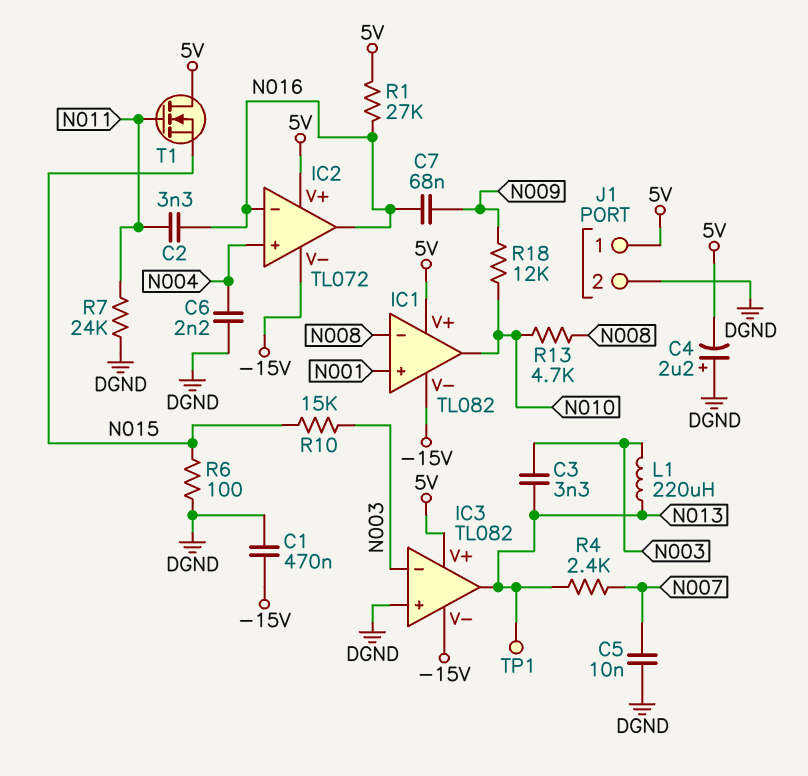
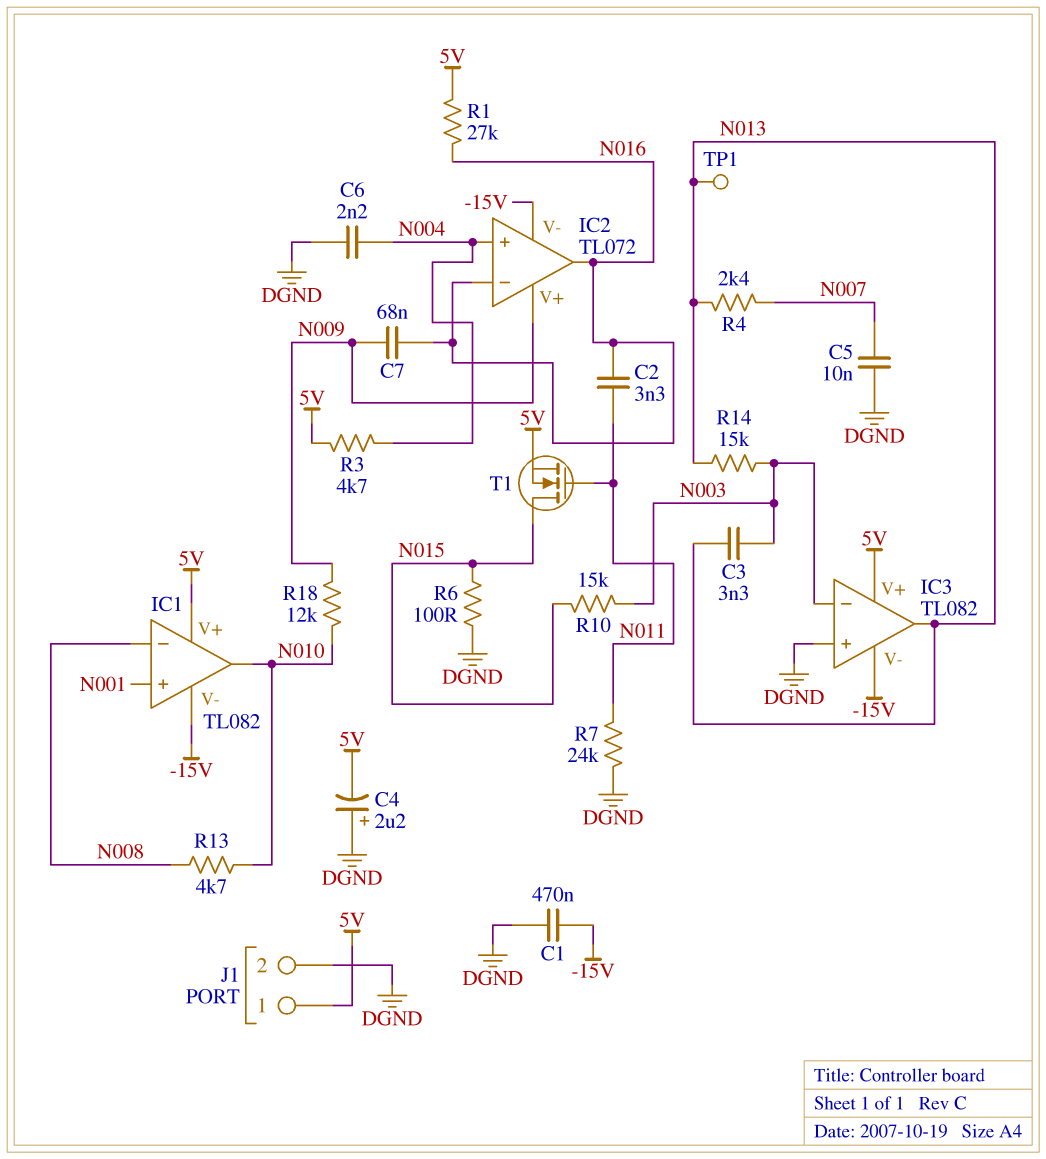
IC2 pin V+: 5V -> N009
L1: 220uH (N003, N013) -> none
R3: none -> 4.7k (5V, N004)
R14: none -> 15k (N003, N013)
T1: NMOS (G N011, D 5V, S N015) -> NMOS (G N011, D N015, S 5V)

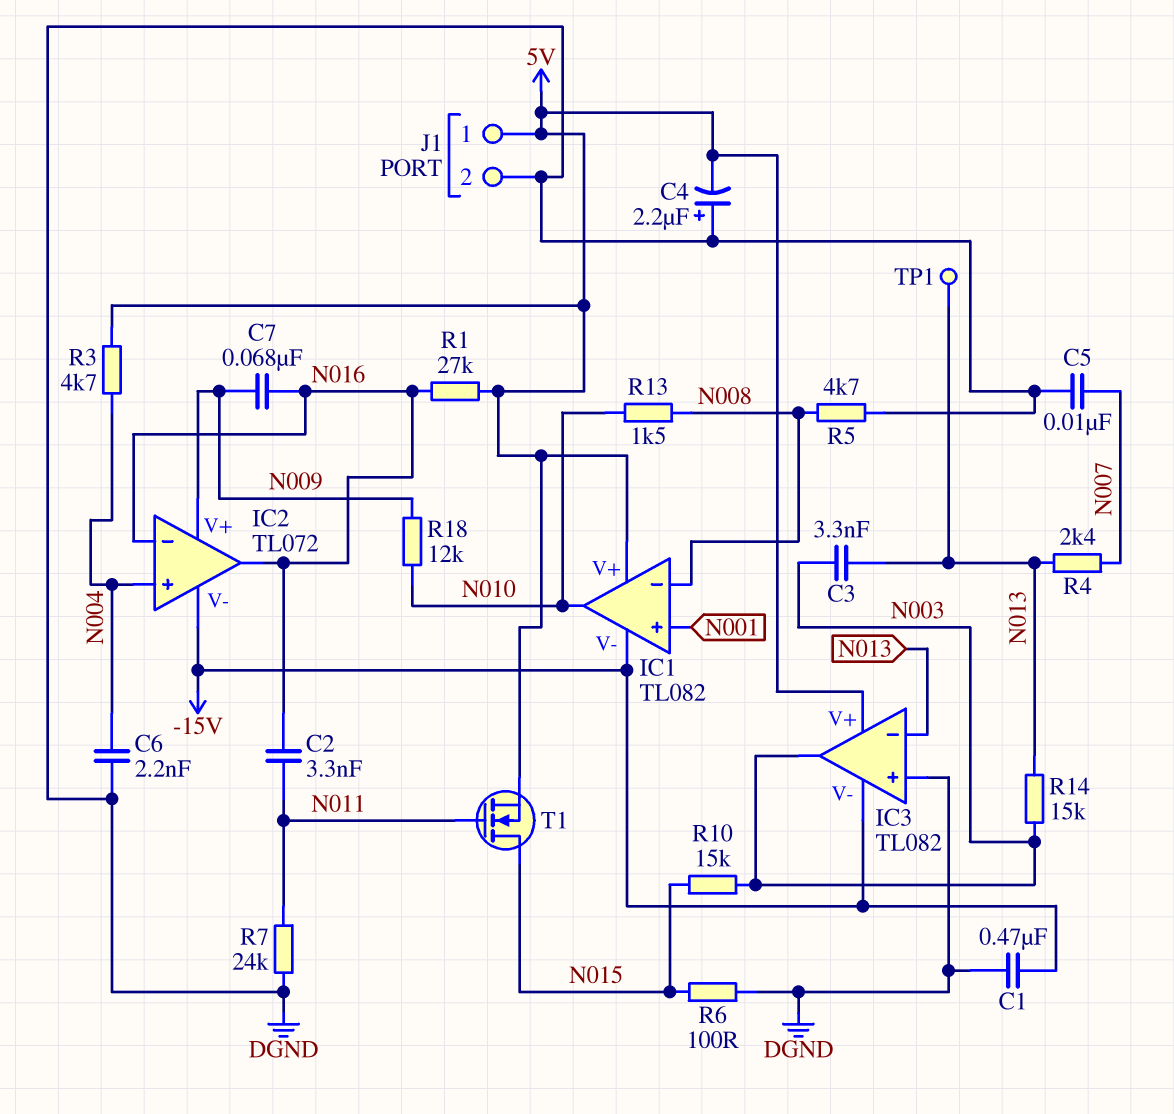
IC3 pin in-: N003 -> N013
IC3 pin out: N013 -> N003
R5: none -> 4.7k (DGND, N008)
R13: 4.7k (N008, N010) -> 1.5k (N008, N010)

